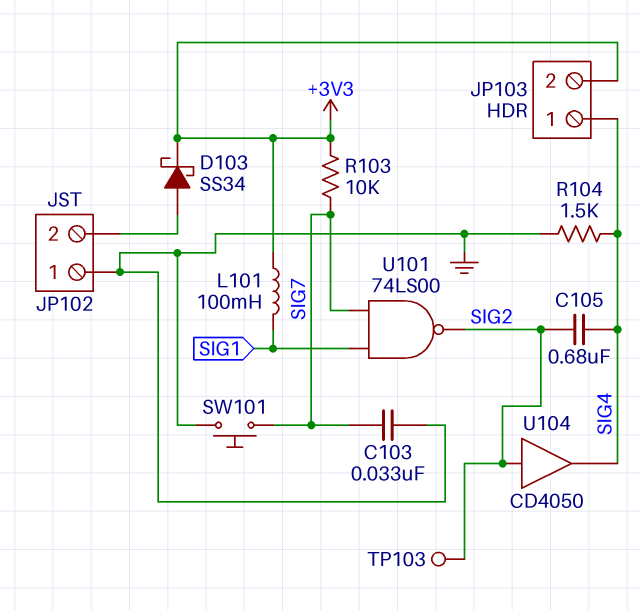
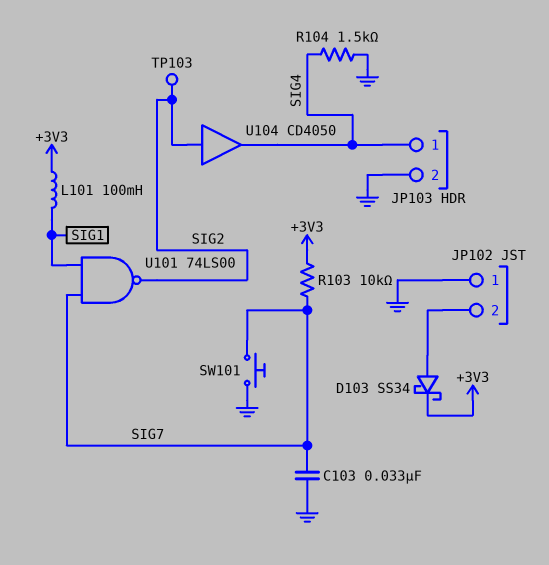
C105: 680nF (SIG2, SIG4) -> none
JP103 pin 2: +3V3 -> GND

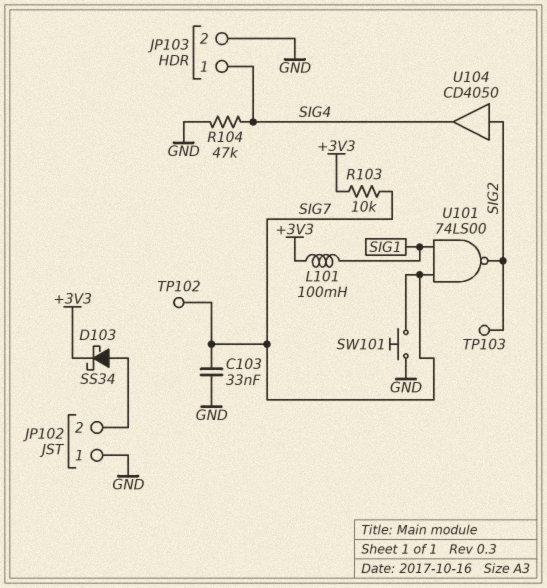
R104: 1.5k (GND, SIG4) -> 47k (GND, SIG4)
TP102: none -> test point (SIG7)

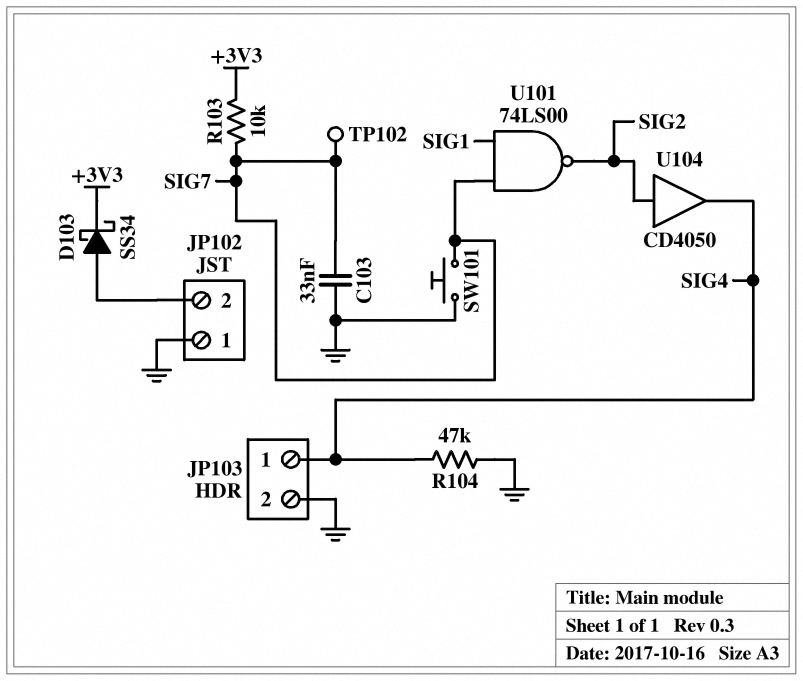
L101: 100mH (+3V3, SIG1) -> none
TP103: test point (SIG2) -> none

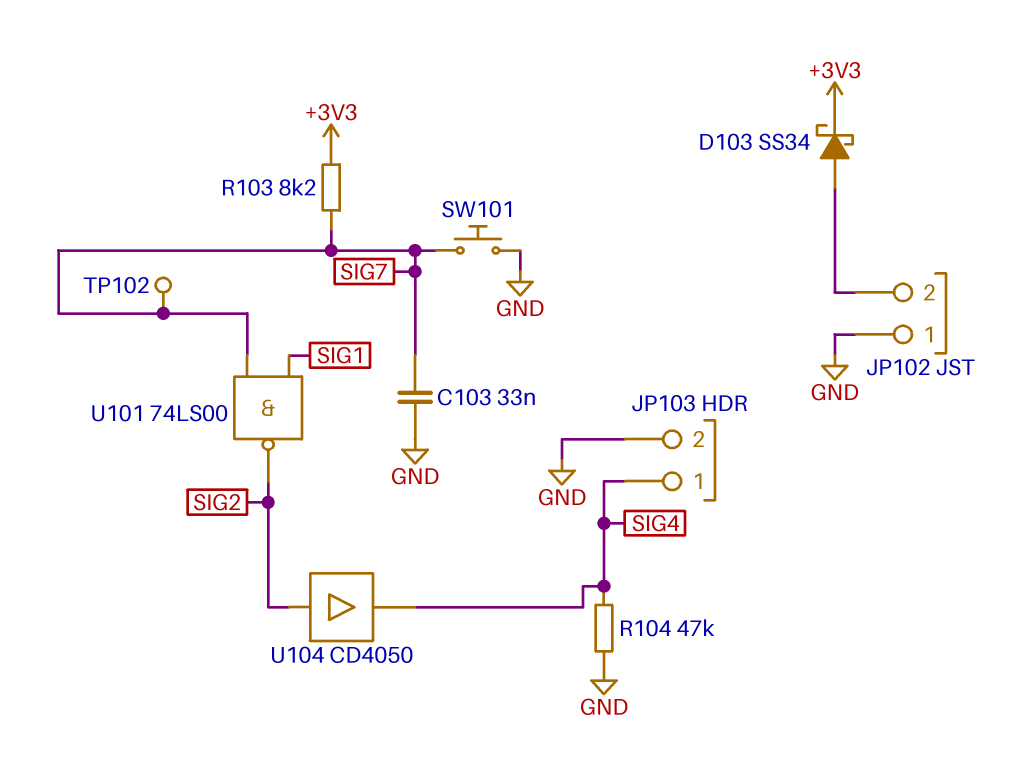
R103: 10k (+3V3, SIG7) -> 8.2k (+3V3, SIG7)

